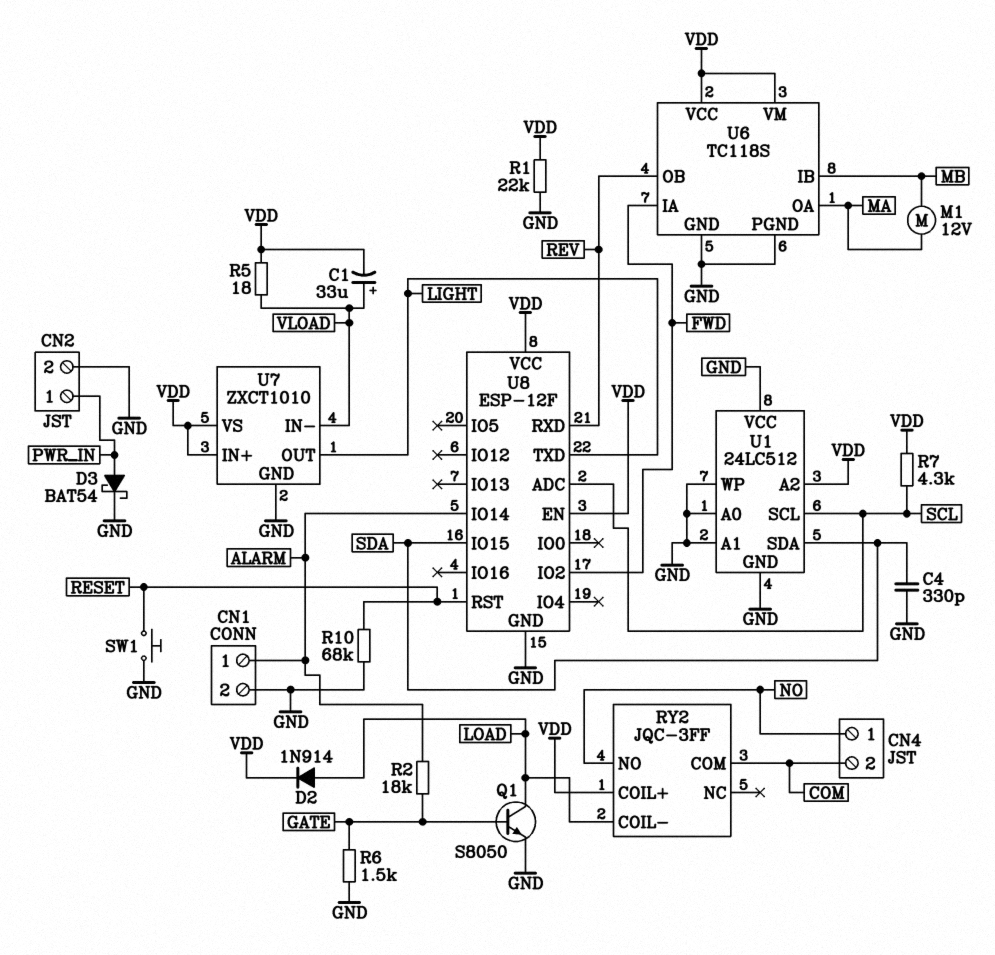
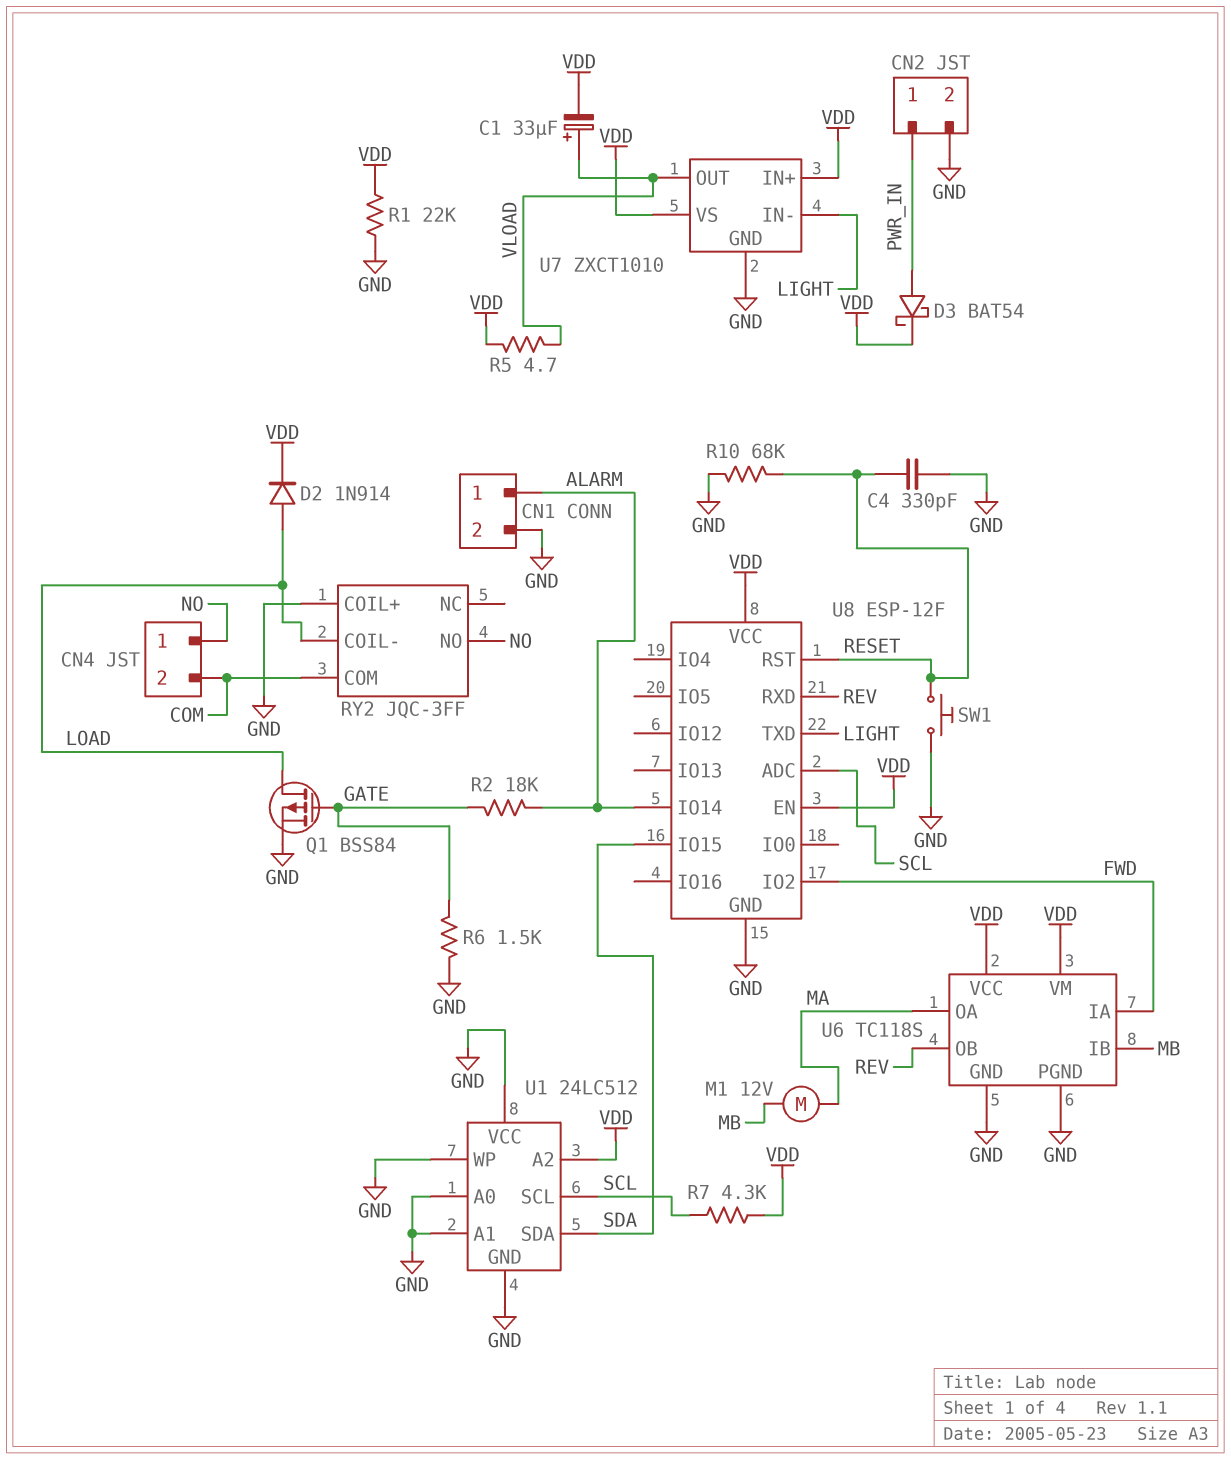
C4: 330pF (GND, SDA) -> 330pF (GND, RESET)
D3: schottky BAT54 (A PWR_IN, K GND) -> schottky BAT54 (A PWR_IN, K VDD)
Q1: NPN S8050 (B GATE, C LOAD, E GND) -> PMOS BSS84 (G GATE, D LOAD, S GND)
R5: 18 (VDD, VLOAD) -> 4.7 (VDD, VLOAD)
RY2 pin COIL+: VDD -> GND
U7 pin IN-: VLOAD -> LIGHT
U7 pin OUT: LIGHT -> VLOAD

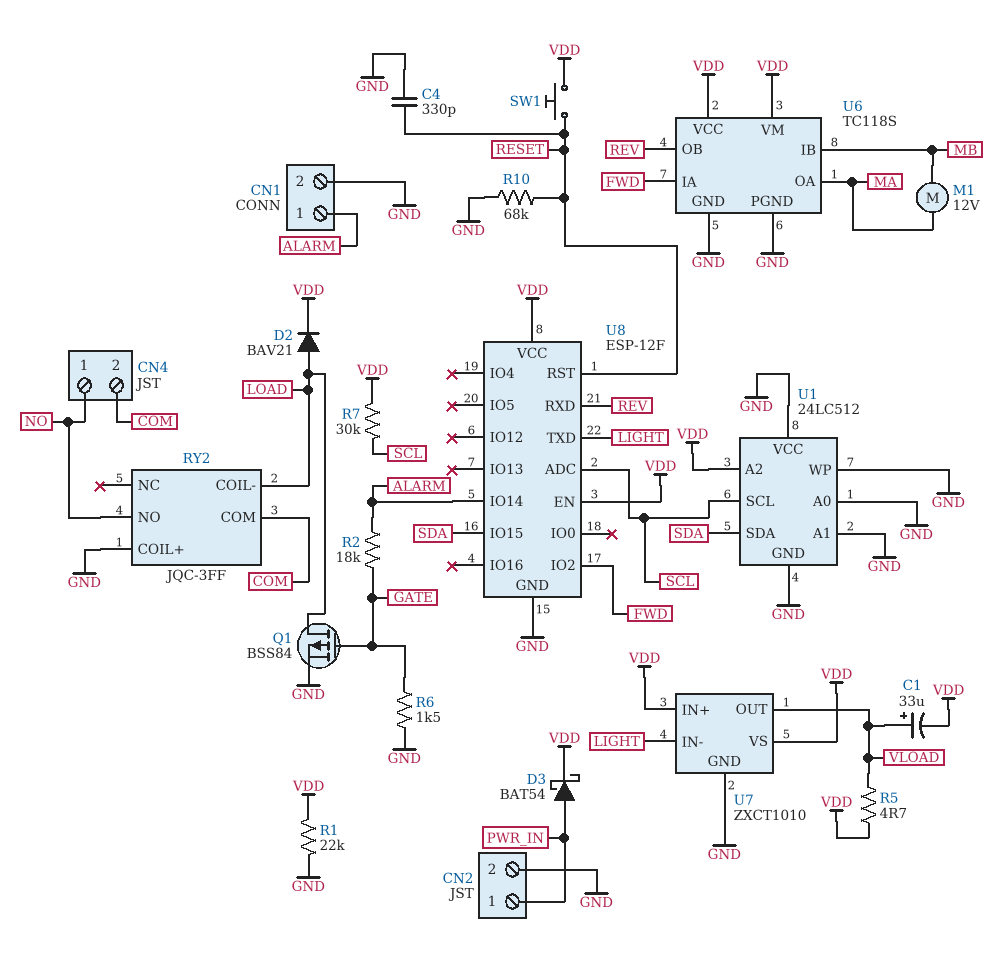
D2: diode 1N914 (A LOAD, K VDD) -> diode BAV21 (A LOAD, K VDD)
R7: 4.3k (SCL, VDD) -> 30k (SCL, VDD)
SW1: button (GND, RESET) -> button (RESET, VDD)

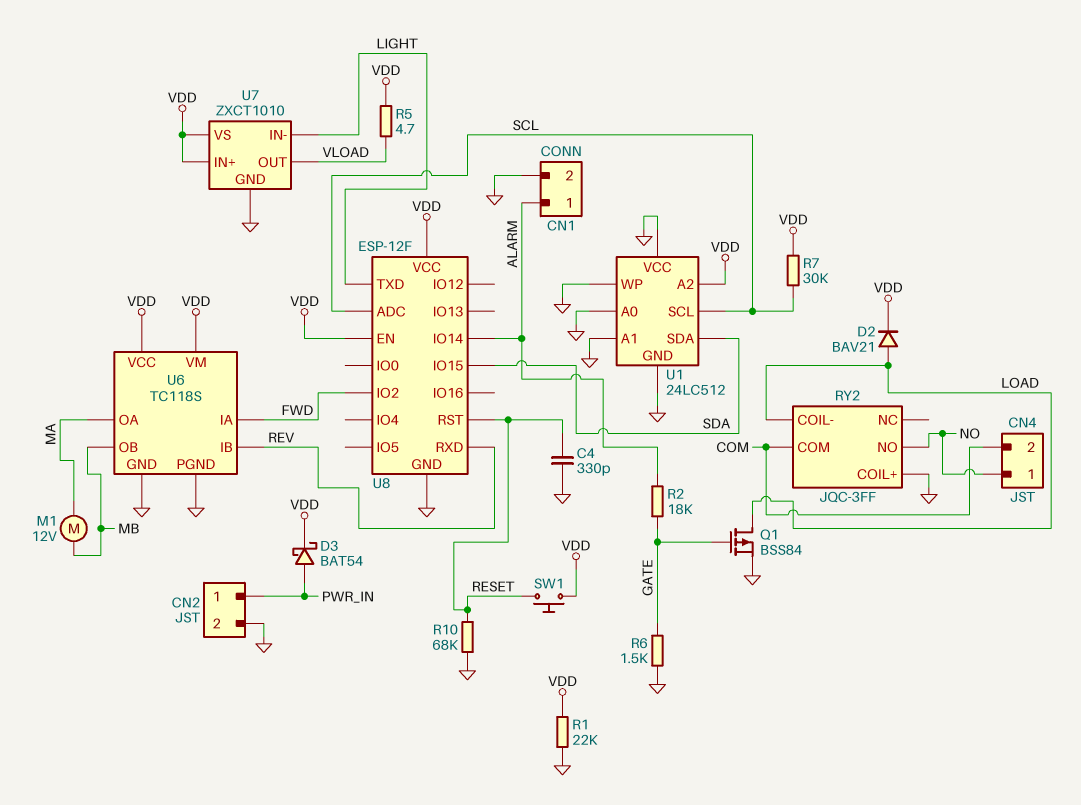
C1: 33uF (plus VLOAD, minus VDD) -> none
U6 pin IB: MB -> REV
U6 pin OB: REV -> MB

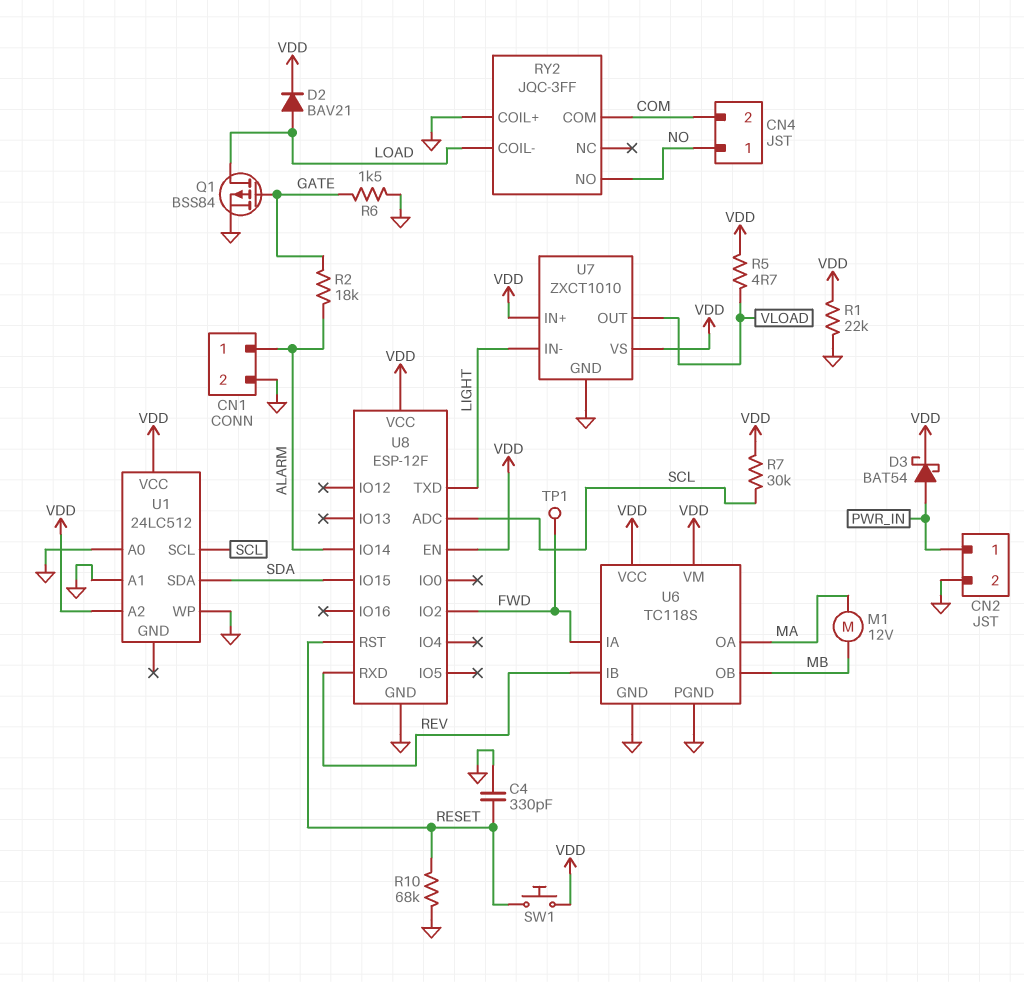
TP1: none -> test point (FWD)
U1 pin GND: GND -> none
U1 pin VCC: GND -> VDD

